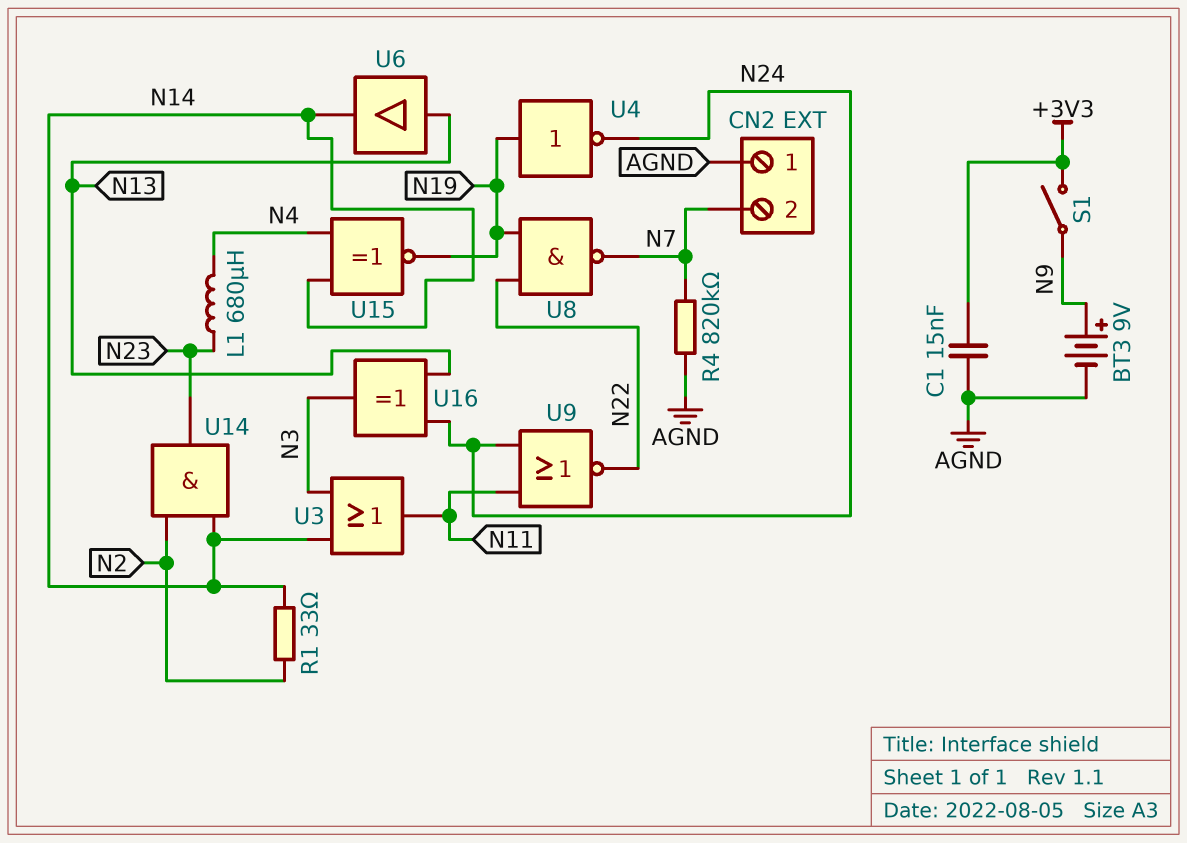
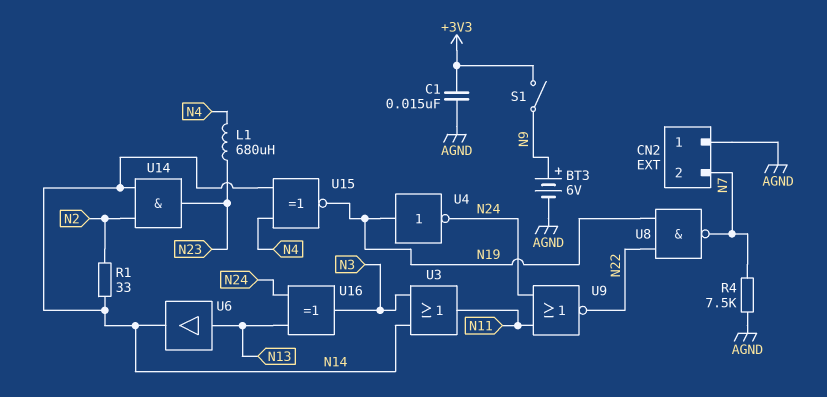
BT3: 9V (plus N9, minus AGND) -> 6V (plus N9, minus AGND)
R4: 820k (AGND, N7) -> 7.5k (AGND, N7)

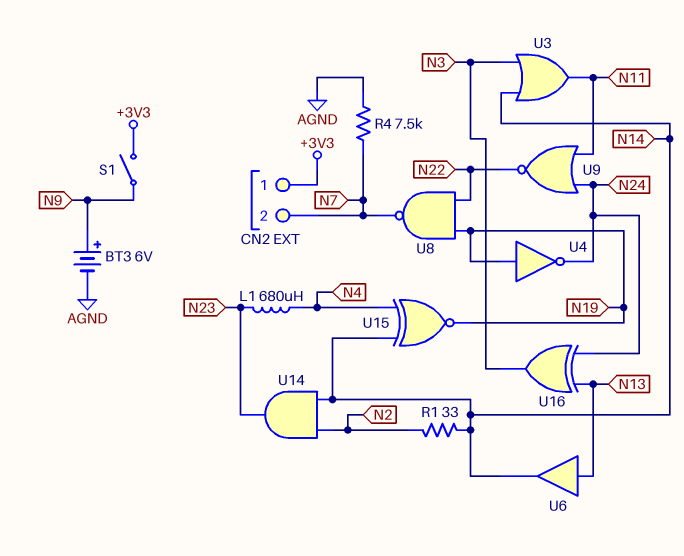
C1: 15nF (+3V3, AGND) -> none
CN2 pin 1: AGND -> +3V3

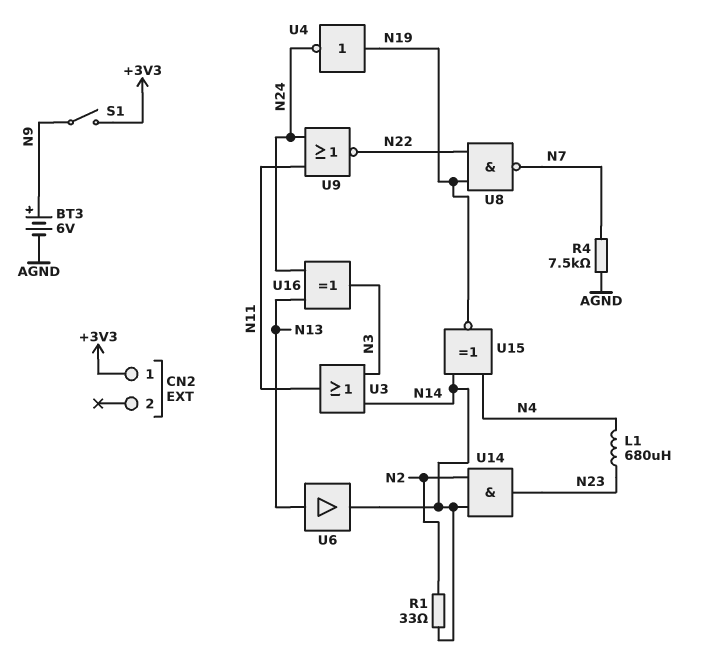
CN2 pin 2: N7 -> none

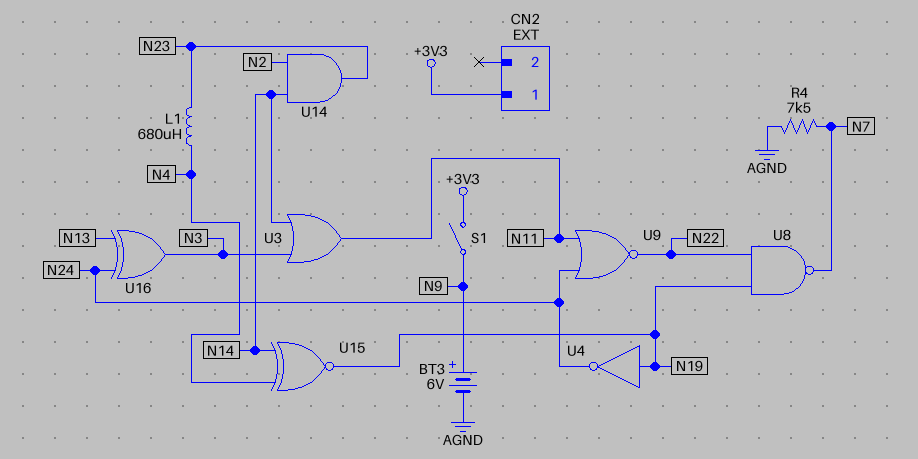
R1: 33 (N2, N14) -> none
U6: buffer (in N13, out N14) -> none

